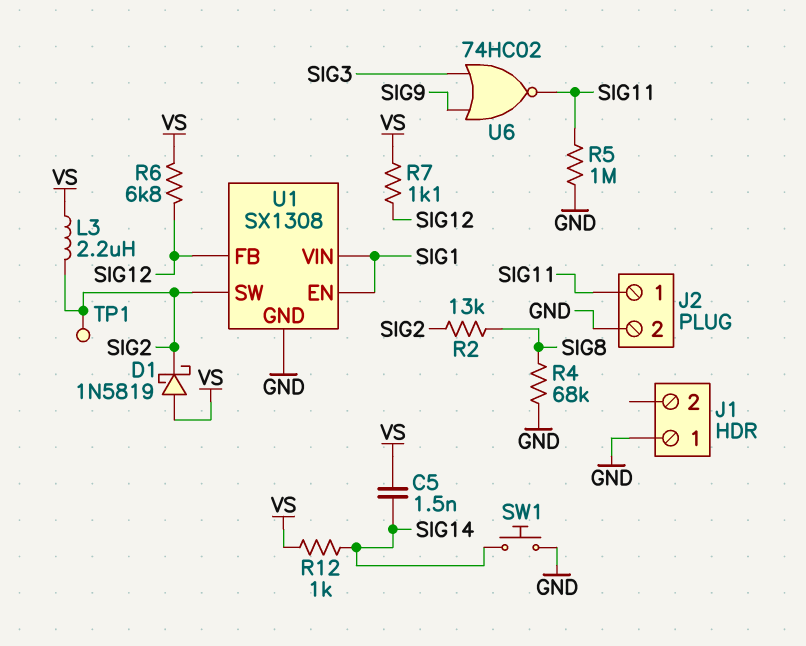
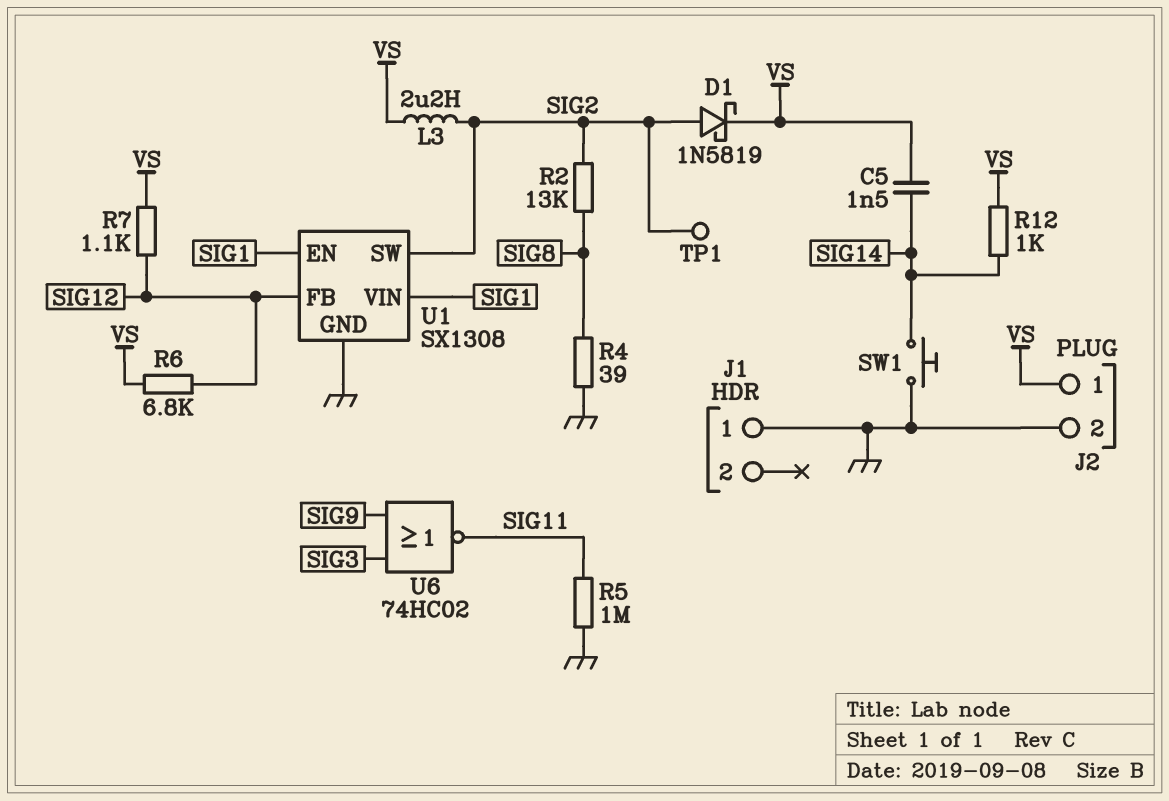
D1: schottky 1N5819 (A VS, K SIG2) -> schottky 1N5819 (A SIG2, K VS)
J2 pin 1: SIG11 -> VS
R4: 68k (GND, SIG8) -> 39 (GND, SIG8)

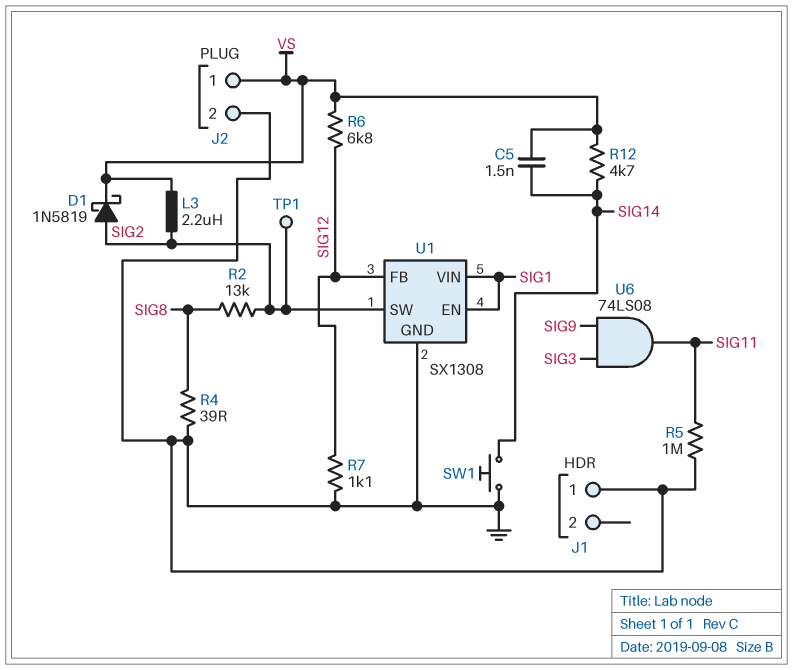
R7: 1.1k (SIG12, VS) -> 1.1k (GND, SIG12)
R12: 1k (SIG14, VS) -> 4.7k (SIG14, VS)
U6: NOR 74HC02 (in SIG3, in SIG9, out SIG11) -> AND 74LS08 (in SIG3, in SIG9, out SIG11)

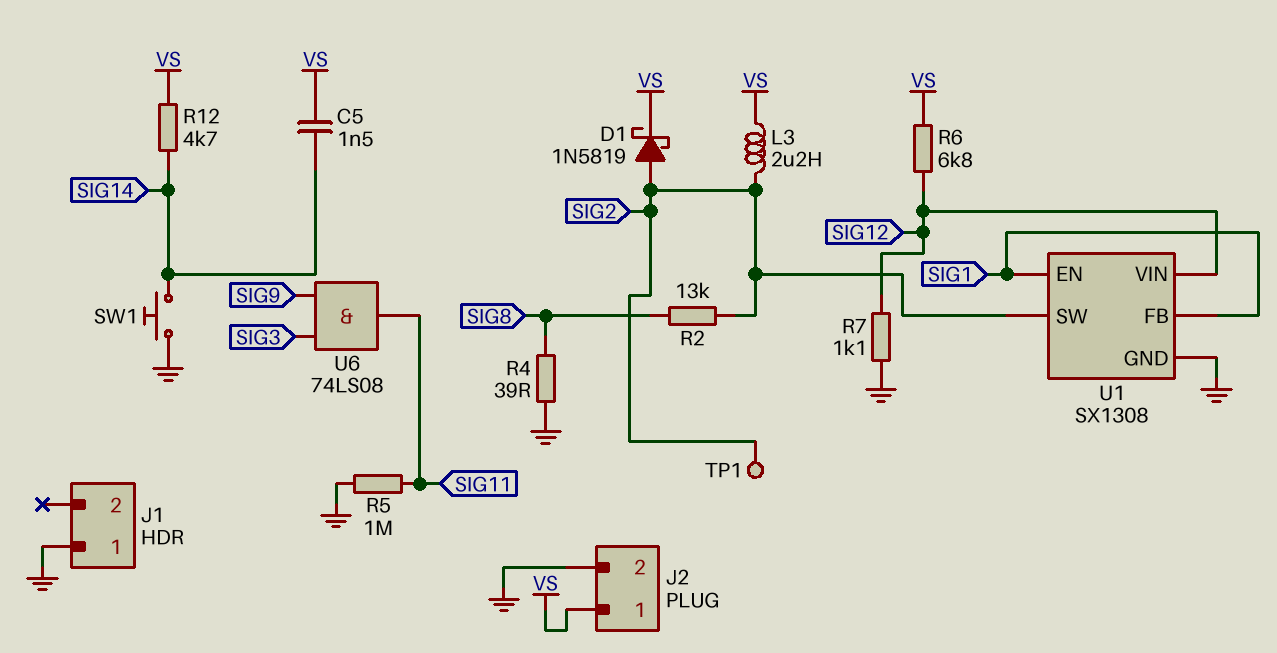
U1 pin FB: SIG12 -> SIG1
U1 pin VIN: SIG1 -> SIG12

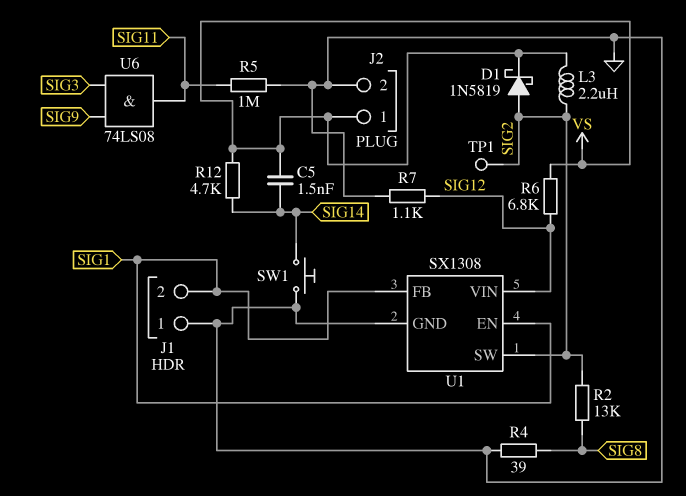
J1 pin 2: none -> SIG1

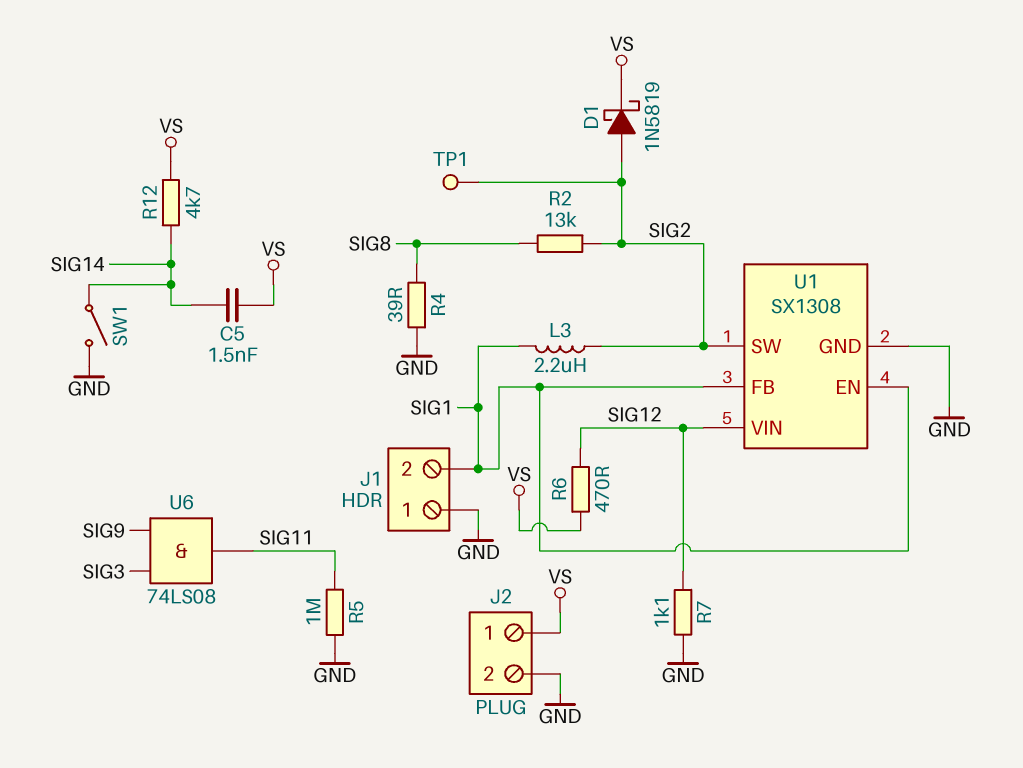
L3: 2.2uH (SIG2, VS) -> 2.2uH (SIG1, SIG2)
R6: 6.8k (SIG12, VS) -> 470 (SIG12, VS)
SW1: button (GND, SIG14) -> switch (GND, SIG14)

